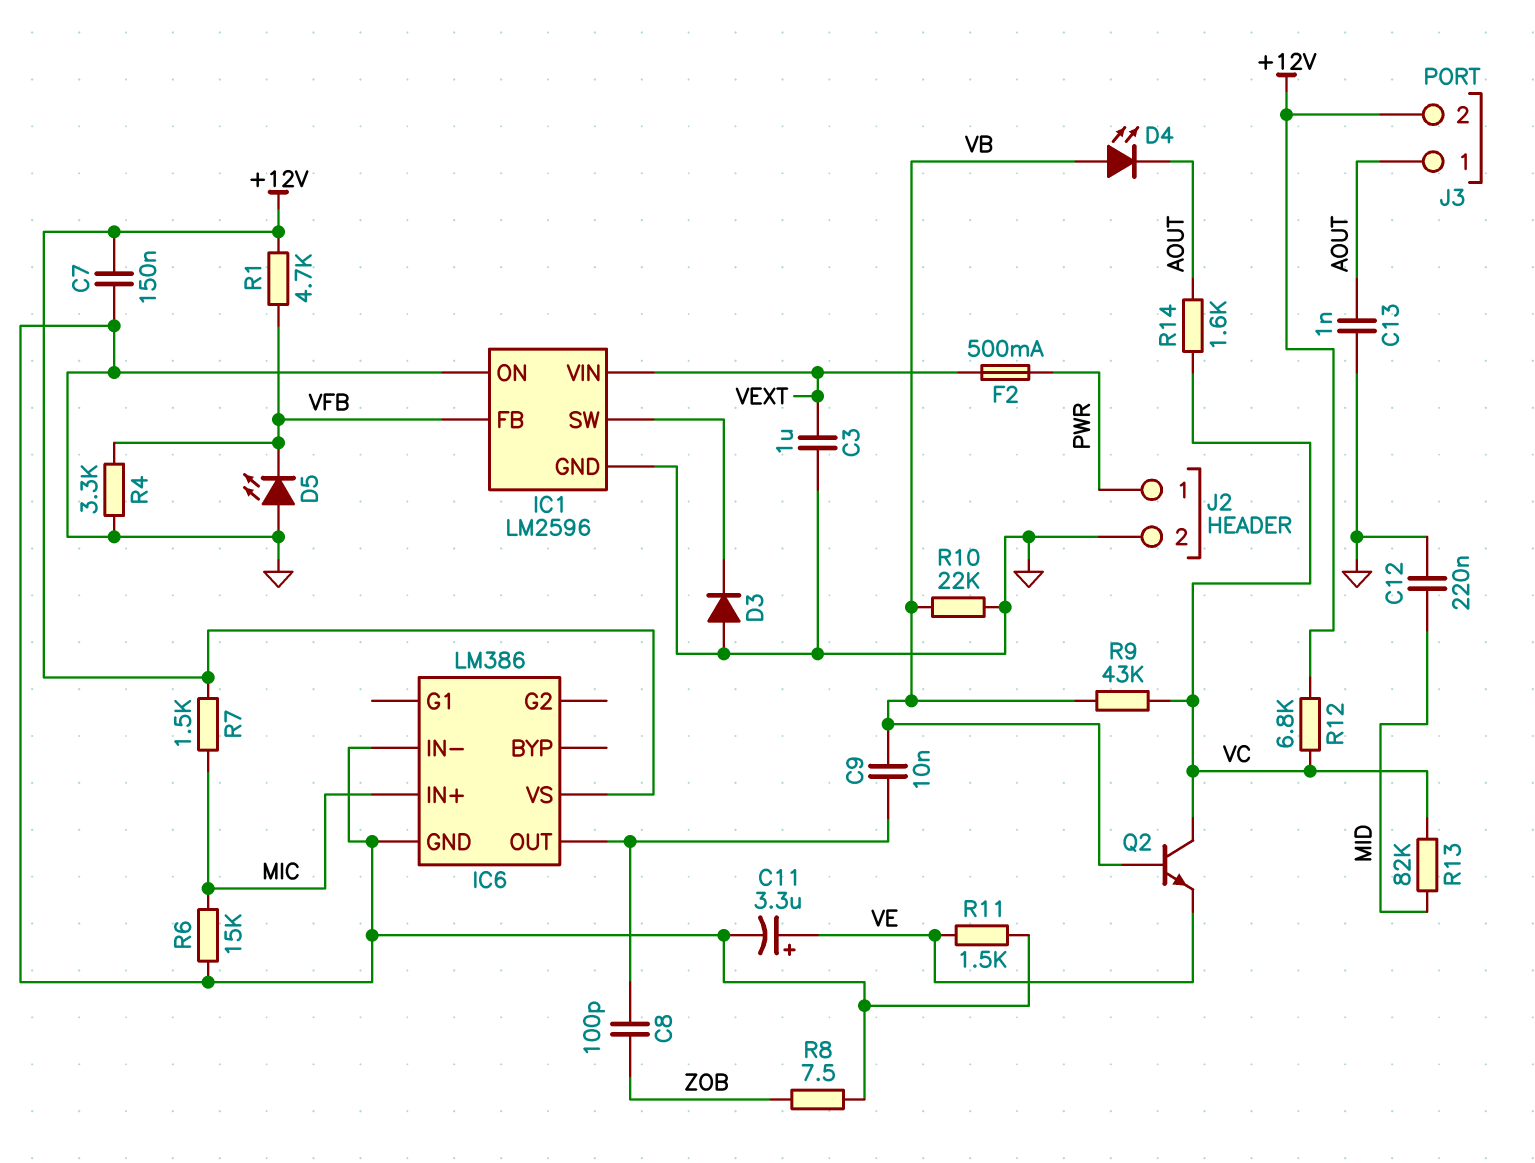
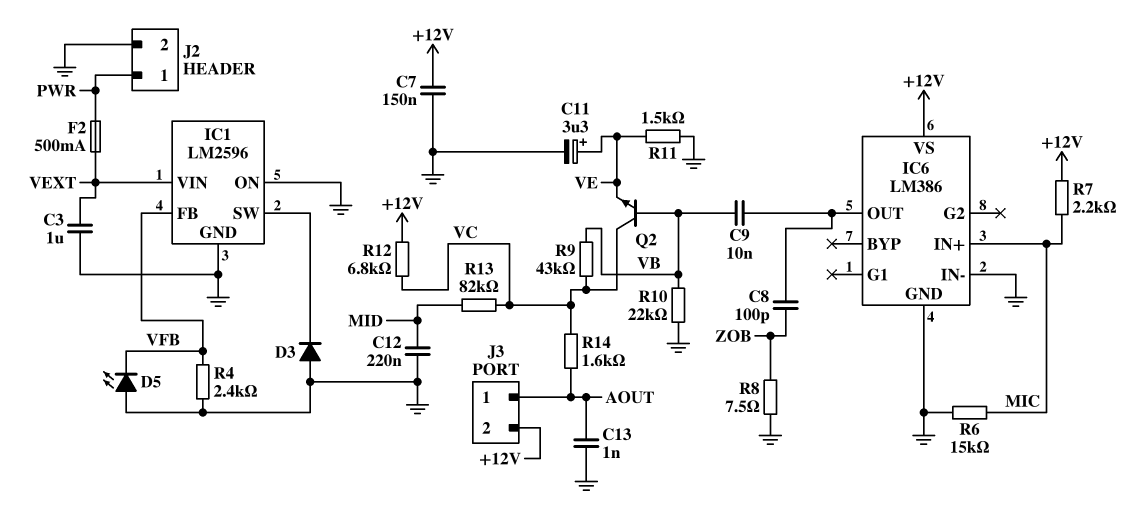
D4: LED (A VB, K AOUT) -> none
R1: 4.7k (+12V, VFB) -> none
R4: 3.3k (GND, VFB) -> 2.4k (GND, VFB)
R7: 1.5k (+12V, MIC) -> 2.2k (+12V, MIC)

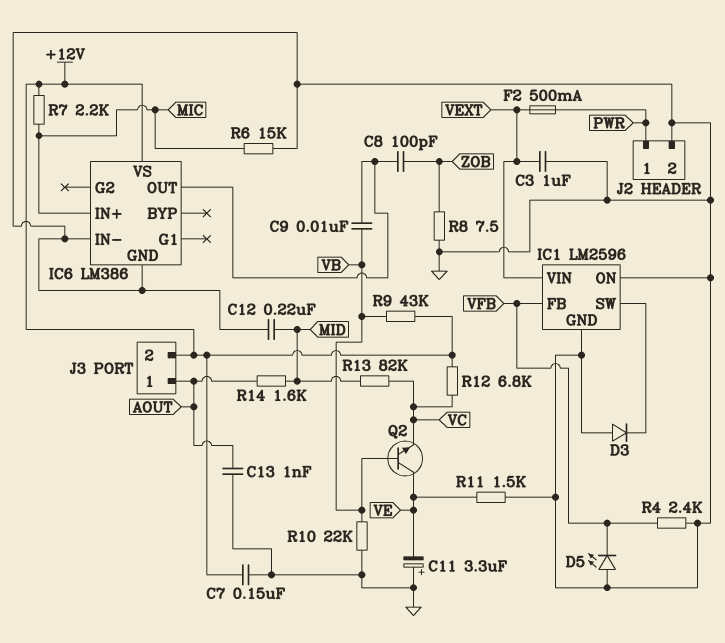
C11: 3.3uF (plus VE, minus GND) -> 3.3uF (plus GND, minus VE)
Q2: NPN (B VB, C VC, E VE) -> NPN (B VB, C VE, E VC)
R9: 43k (VB, VC) -> 43k (+12V, VB)
R14: 1.6k (AOUT, VC) -> 1.6k (AOUT, MID)

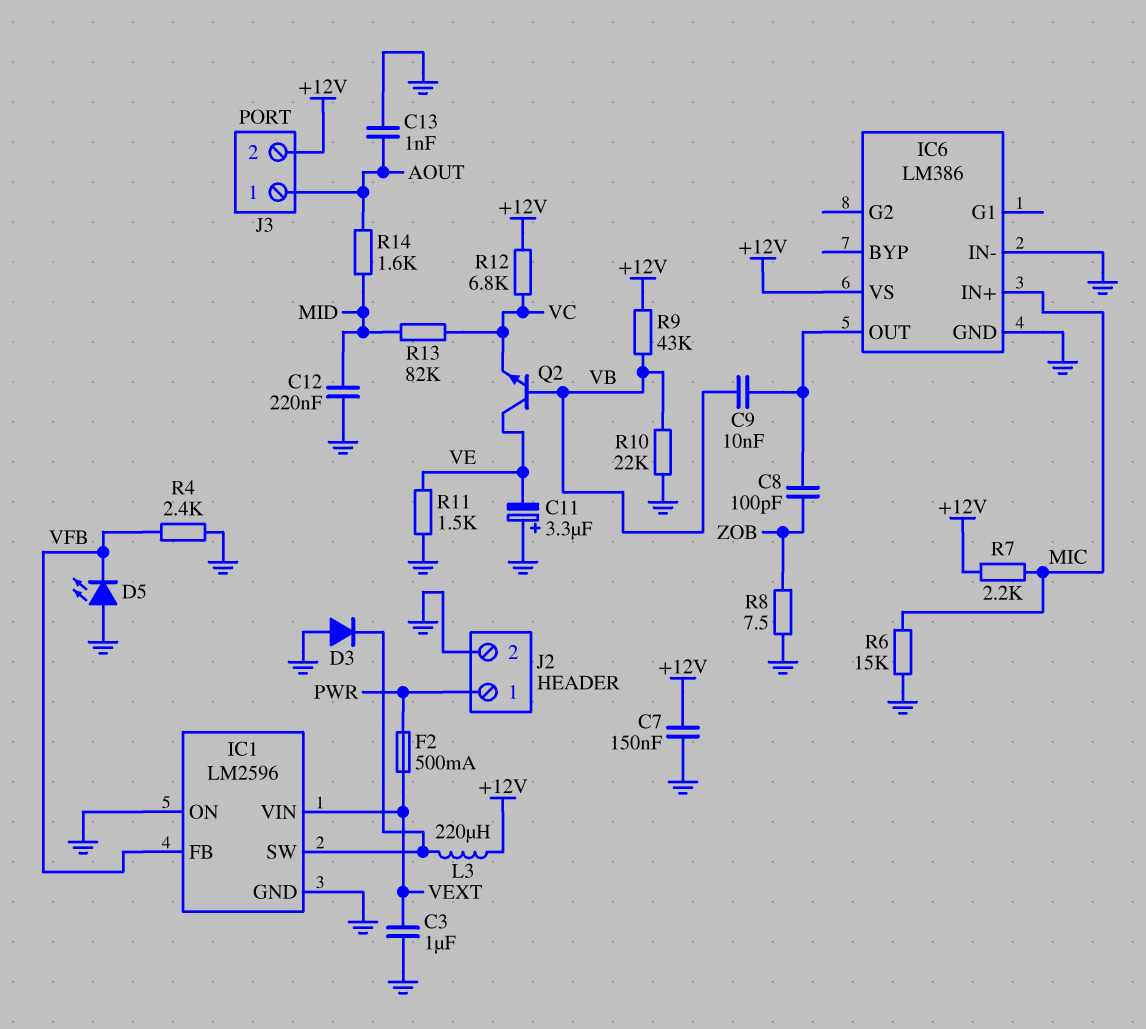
L3: none -> 220uH (+12V, IC1/SW)

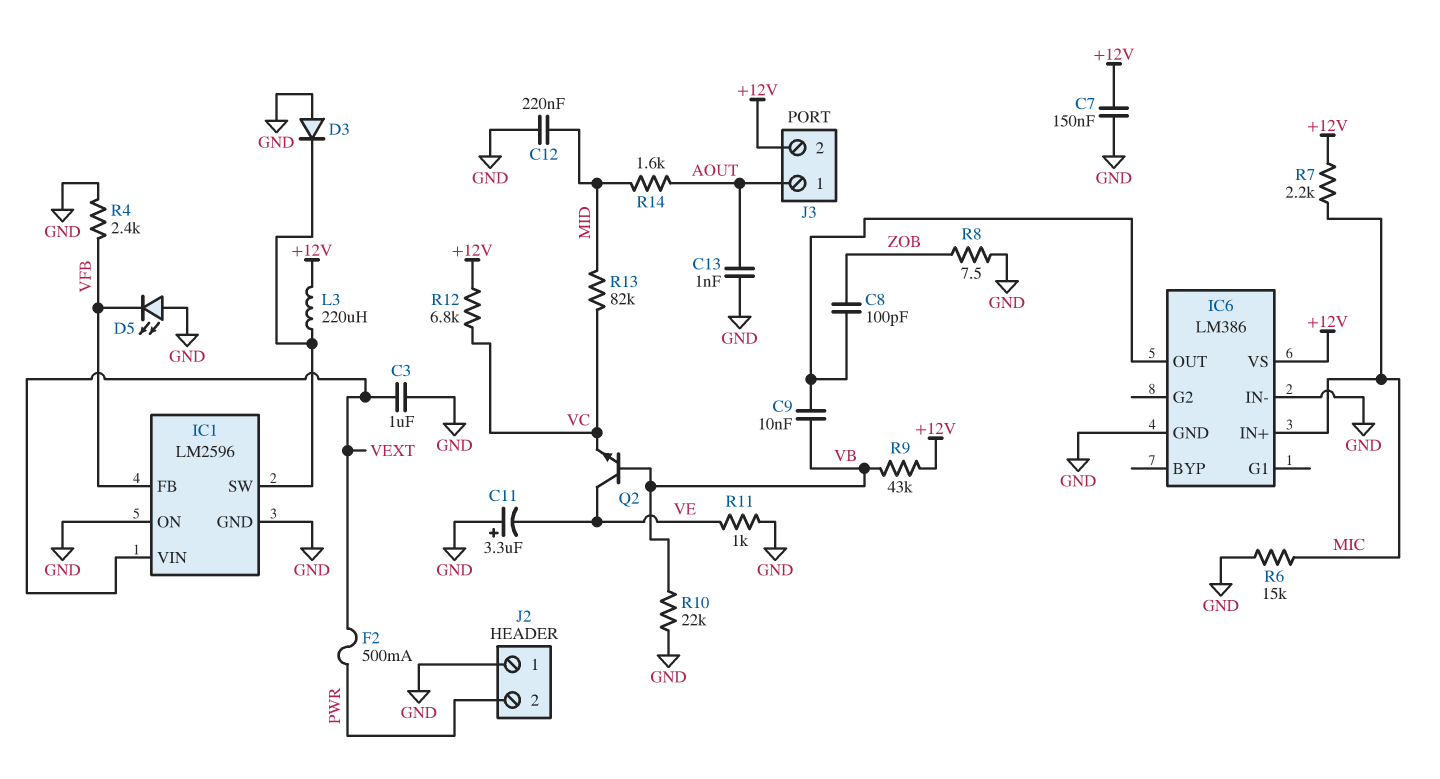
J2 pin 1: PWR -> GND
J2 pin 2: GND -> PWR
R11: 1.5k (GND, VE) -> 1k (GND, VE)

